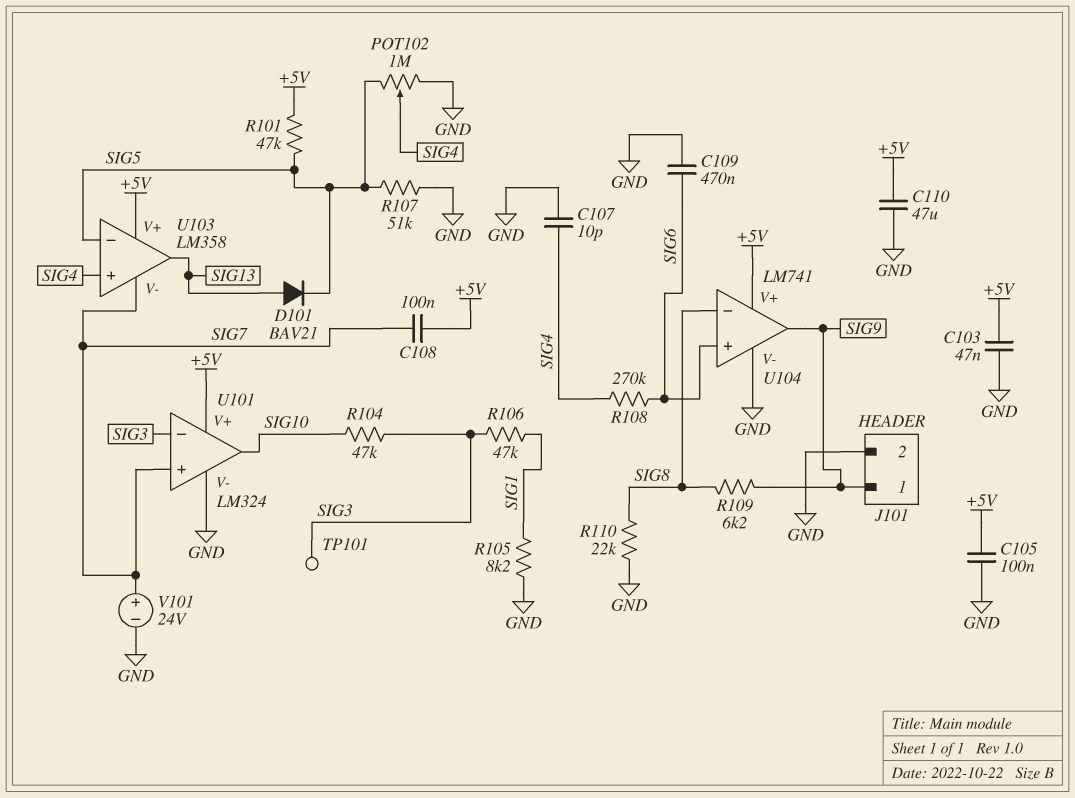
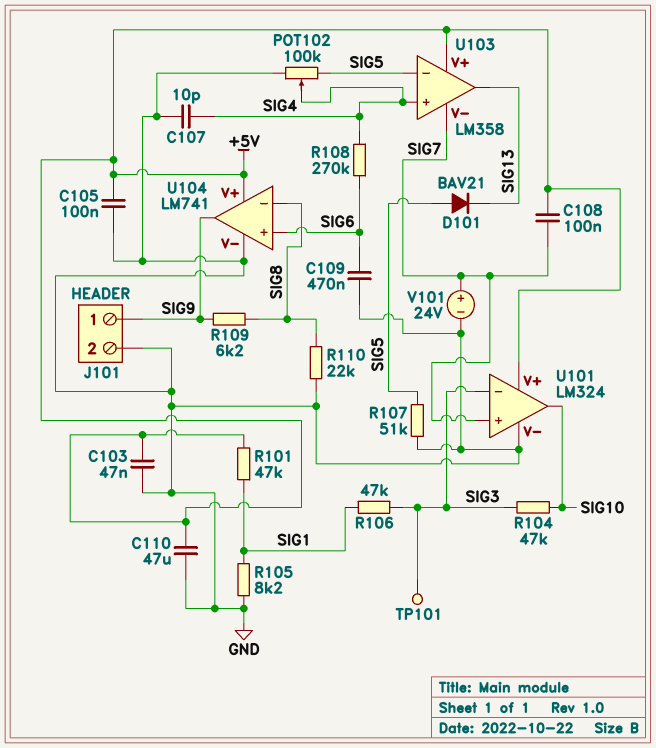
D101: diode BAV21 (A SIG13, K SIG5) -> diode BAV21 (A SIG5, K SIG13)
POT102: 1M (GND, SIG5, wiper SIG4) -> 100k (GND, SIG5, wiper SIG4)
R101: 47k (+5V, SIG5) -> 47k (+5V, SIG1)

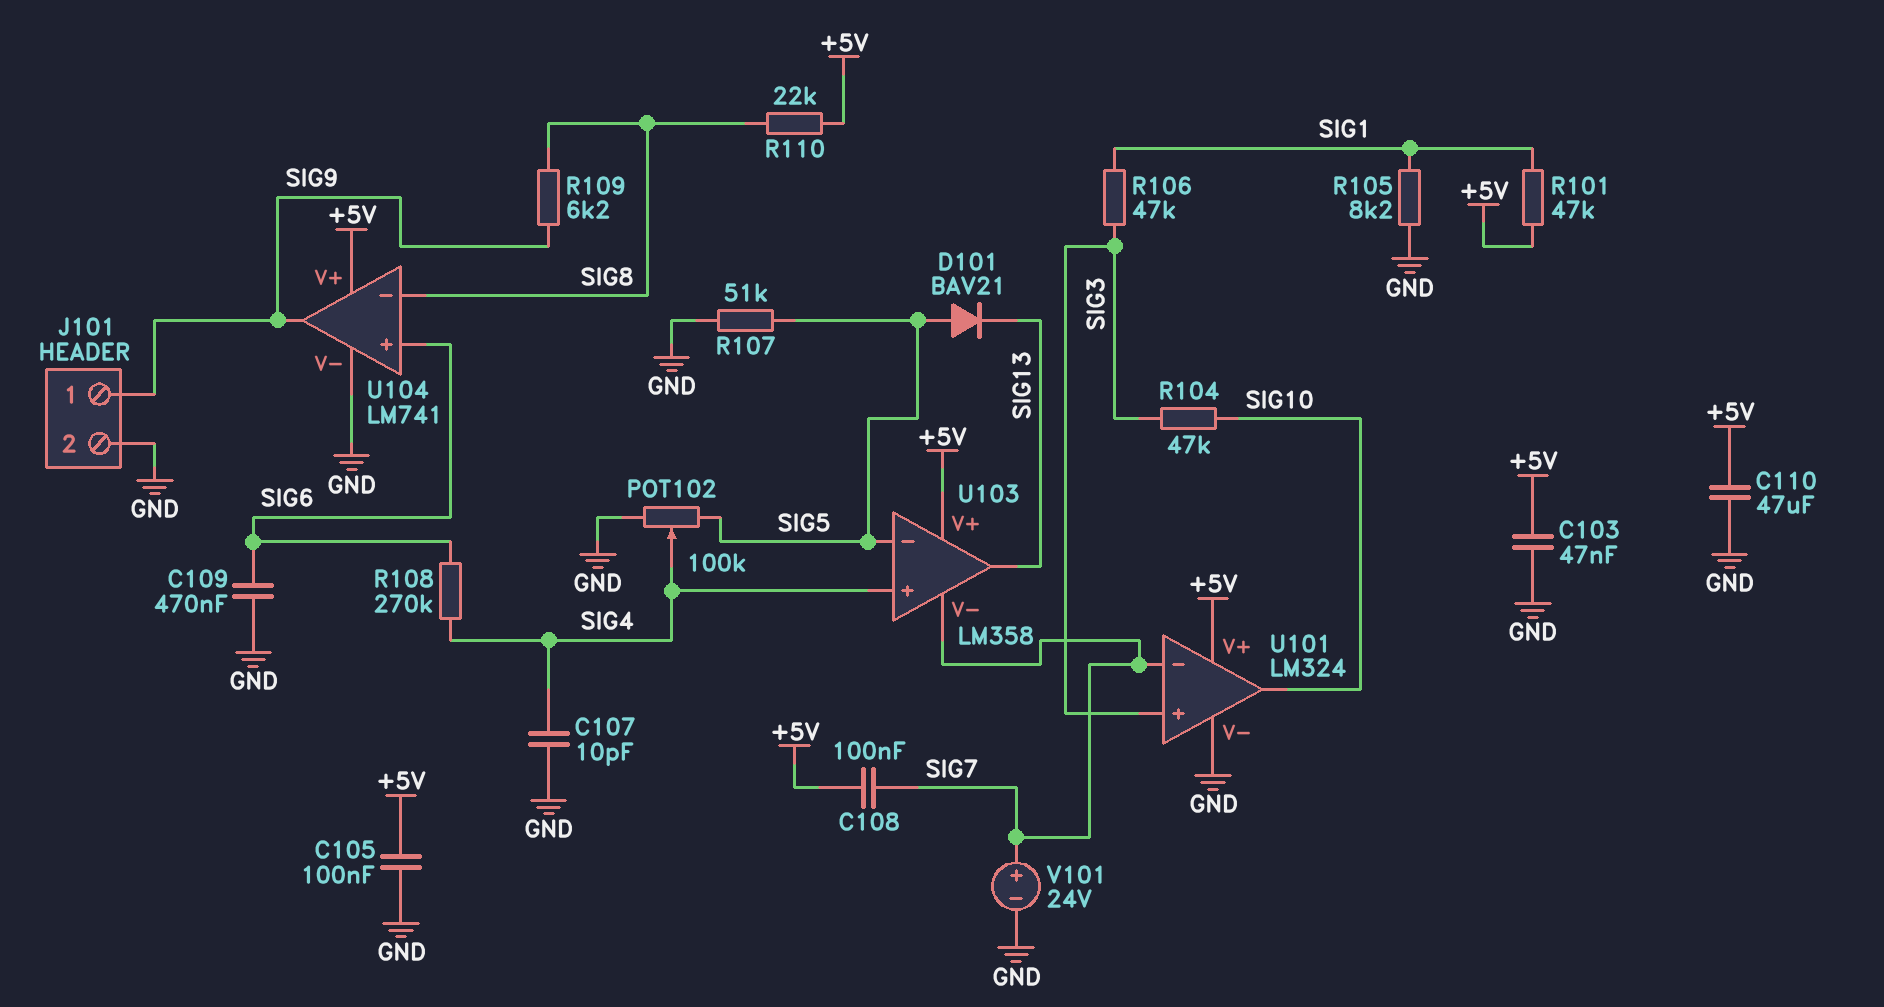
R110: 22k (GND, SIG8) -> 22k (+5V, SIG8)
TP101: test point (SIG3) -> none
U101 pin in+: SIG7 -> SIG3
U101 pin in-: SIG3 -> SIG7

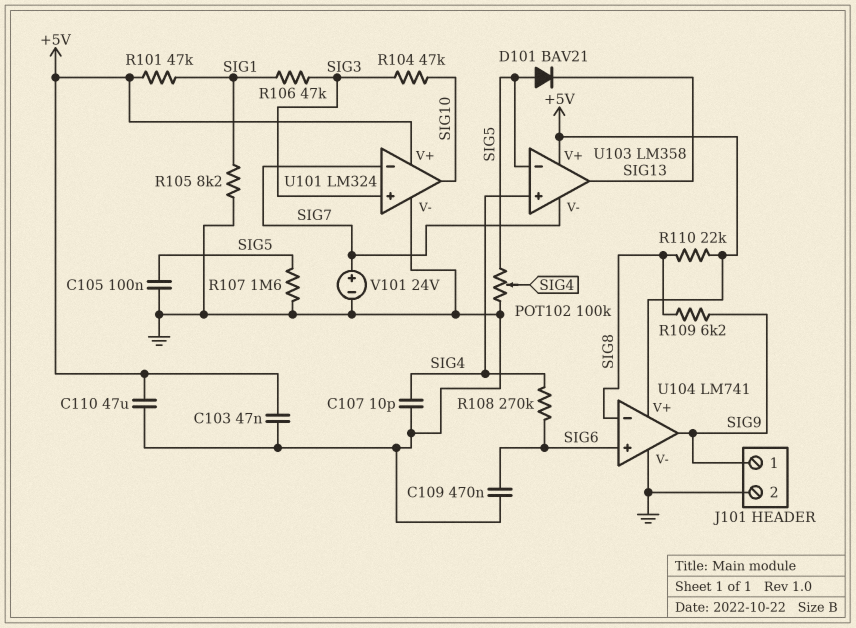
C105: 100nF (+5V, GND) -> 100nF (GND, SIG5)
C108: 100nF (+5V, SIG7) -> none
R107: 51k (GND, SIG5) -> 1.6M (GND, SIG5)

